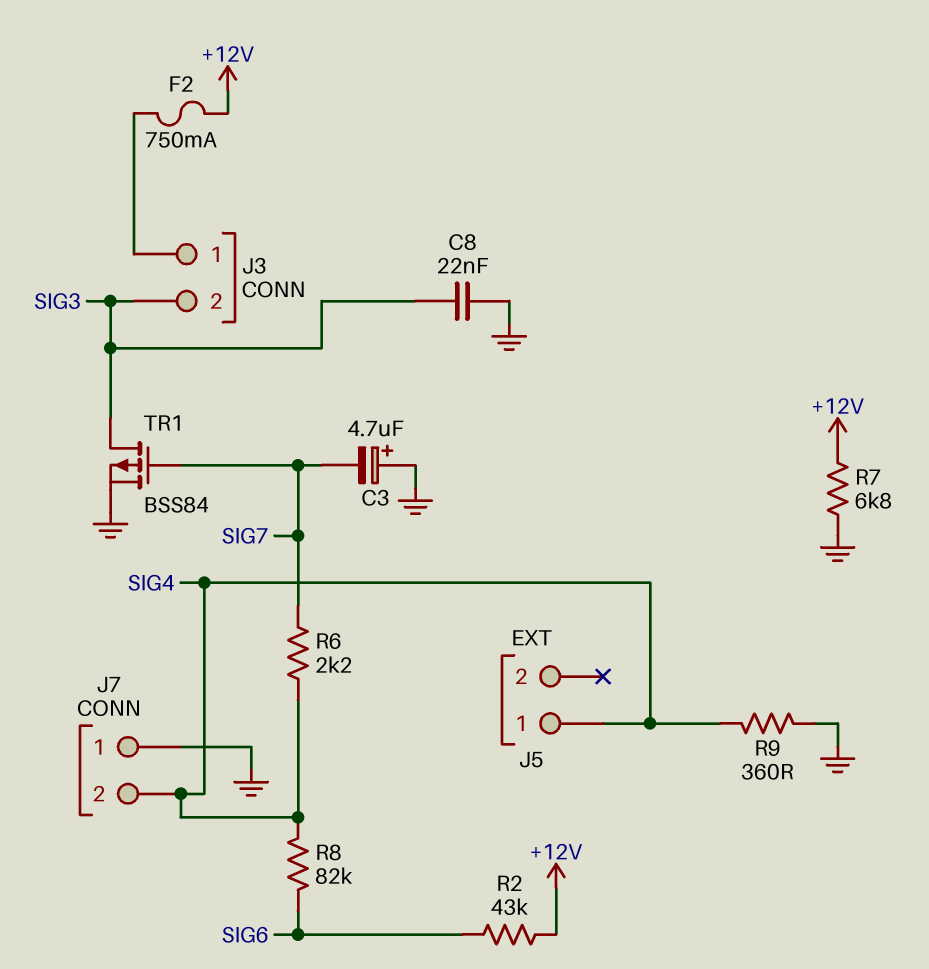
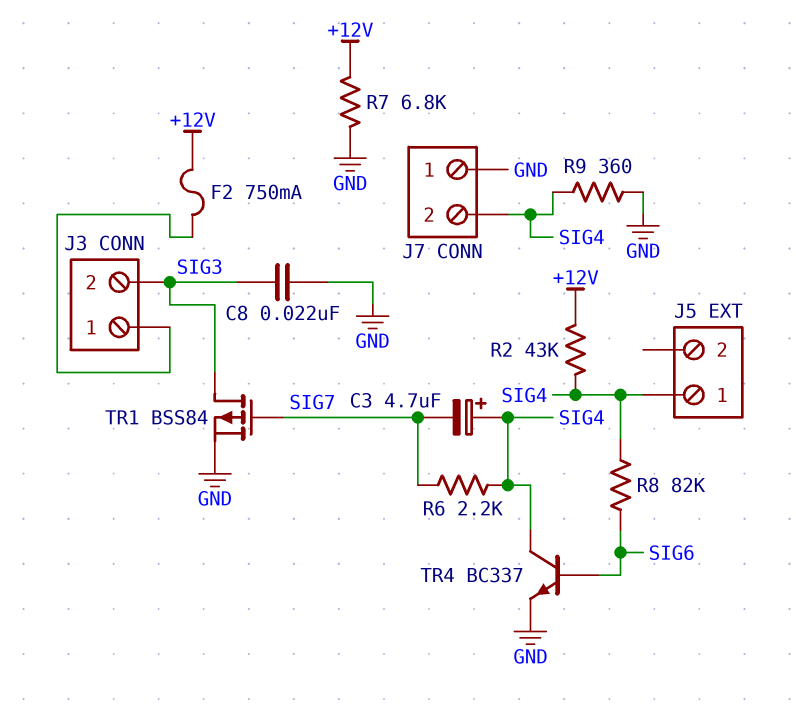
C3: 4.7uF (plus GND, minus SIG7) -> 4.7uF (plus SIG4, minus SIG7)
R2: 43k (+12V, SIG6) -> 43k (+12V, SIG4)
TR4: none -> NPN BC337 (B SIG6, C SIG4, E GND)

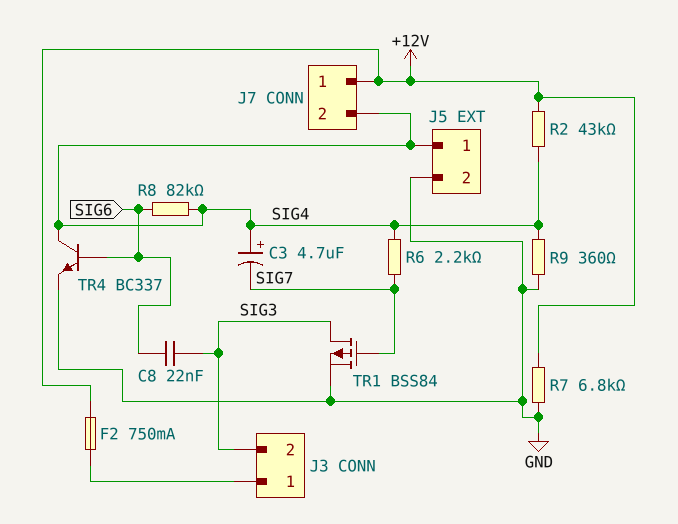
C8: 22nF (GND, SIG3) -> 22nF (SIG3, SIG6)
J5 pin 2: none -> GND
J7 pin 1: GND -> +12V

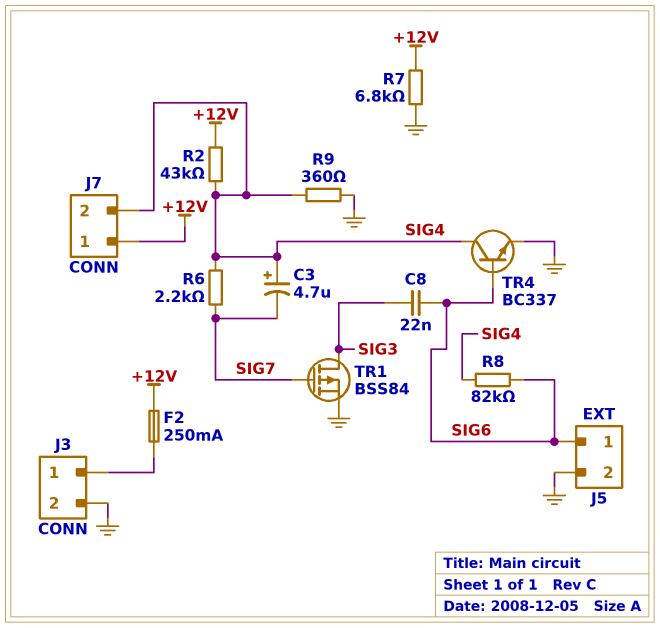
F2: 750mA (+12V, J3/1) -> 250mA (+12V, J3/1)
J3 pin 2: SIG3 -> GND
J5 pin 1: SIG4 -> SIG6

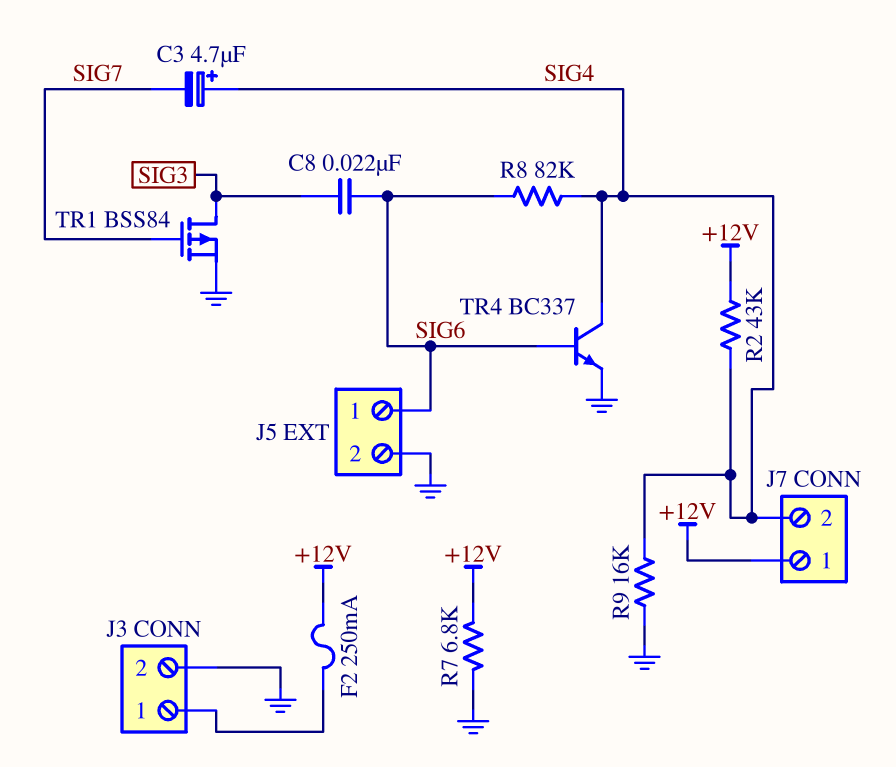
R6: 2.2k (SIG4, SIG7) -> none
R9: 360 (GND, SIG4) -> 16k (GND, SIG4)

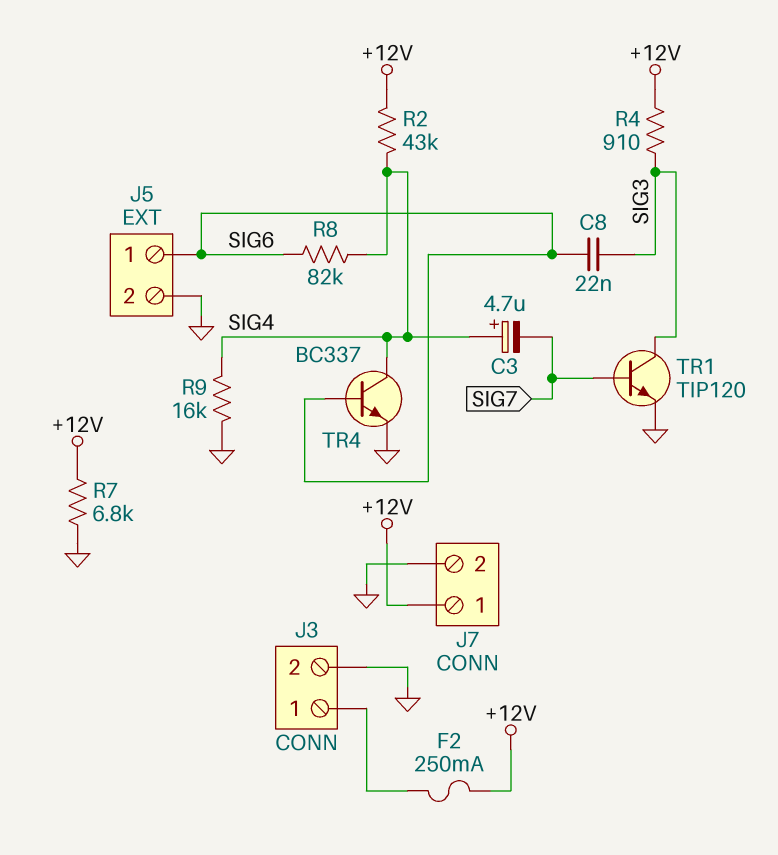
J7 pin 2: SIG4 -> GND
R4: none -> 910 (+12V, SIG3)
TR1: PMOS BSS84 (G SIG7, D SIG3, S GND) -> NPN TIP120 (B SIG7, C SIG3, E GND)

